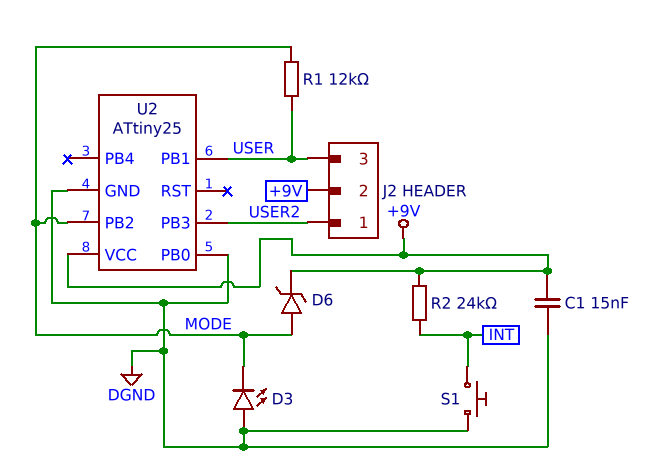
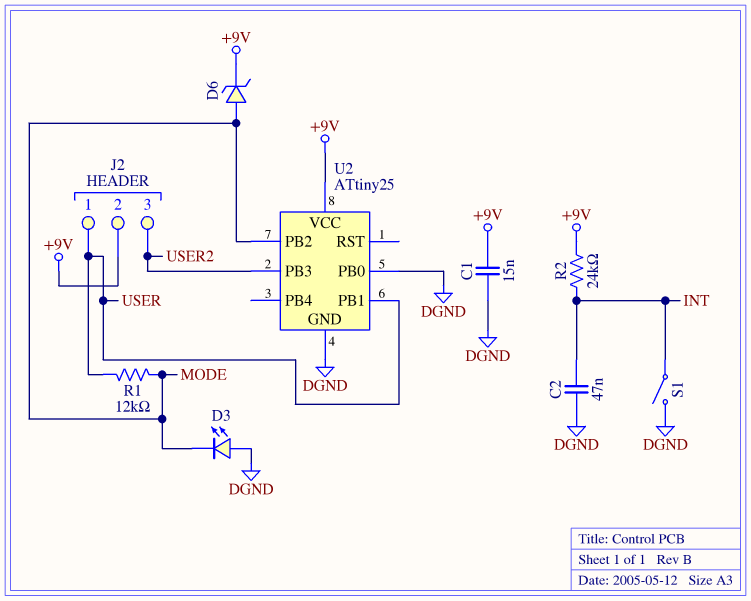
C2: none -> 47nF (DGND, INT)
J2 pin 1: USER2 -> USER
J2 pin 3: USER -> USER2
S1: button (DGND, INT) -> switch (DGND, INT)

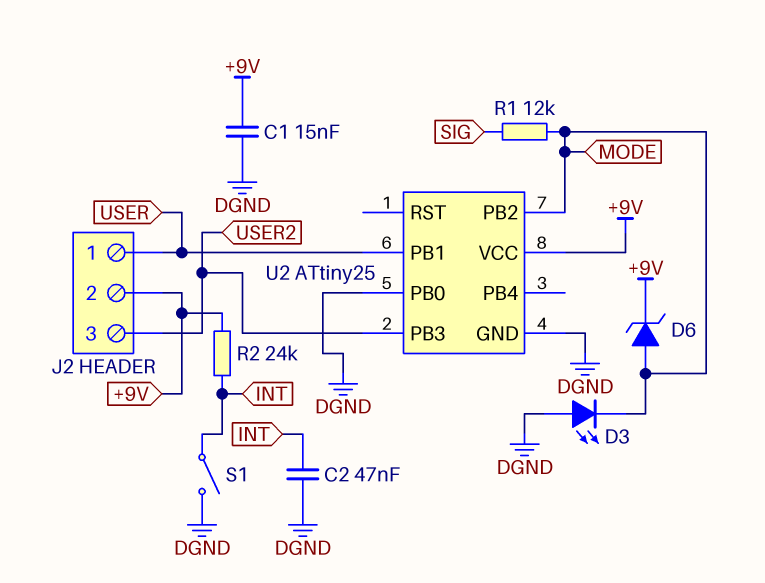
R1: 12k (MODE, USER) -> 12k (MODE, SIG)

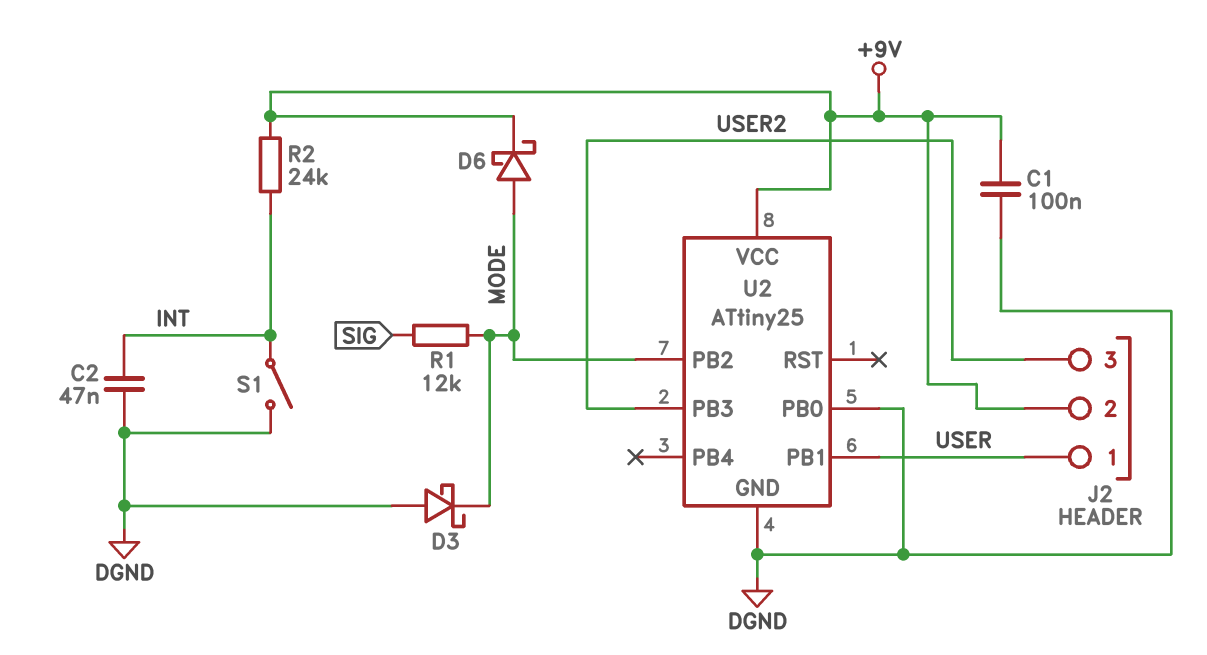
C1: 15nF (+9V, DGND) -> 100nF (+9V, DGND)
D3: LED (A DGND, K MODE) -> schottky (A DGND, K MODE)
D6: zener (A MODE, K +9V) -> schottky (A MODE, K +9V)

